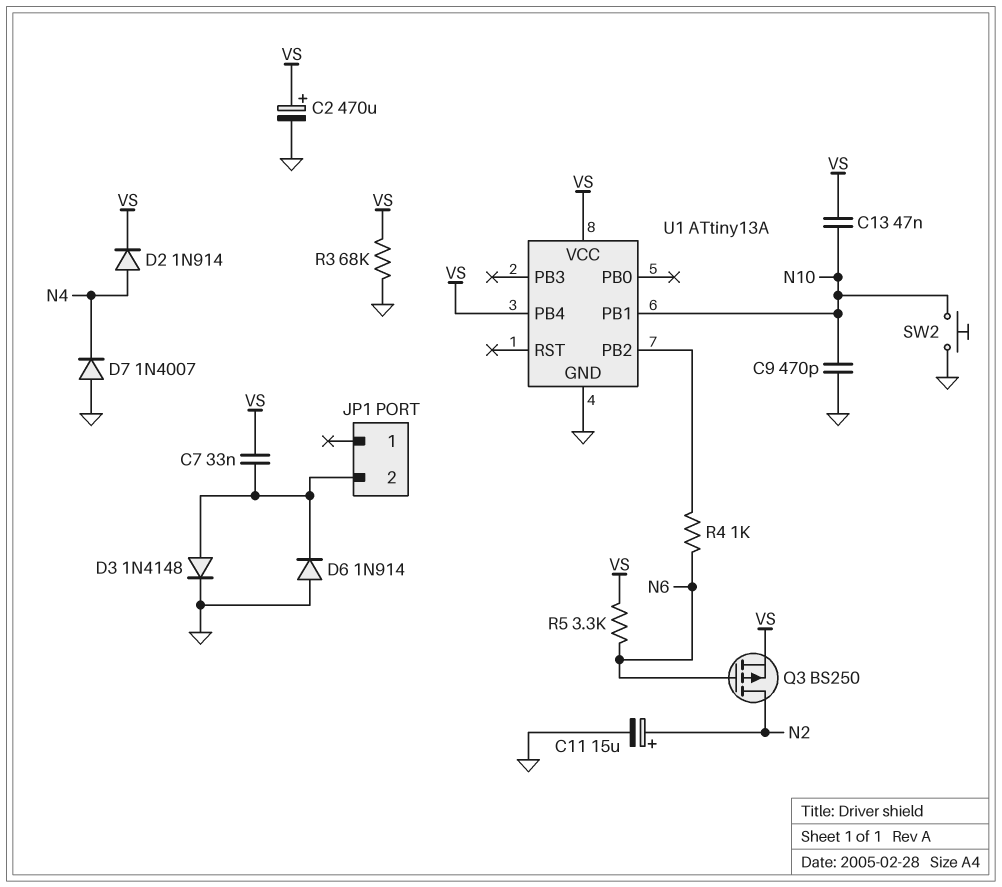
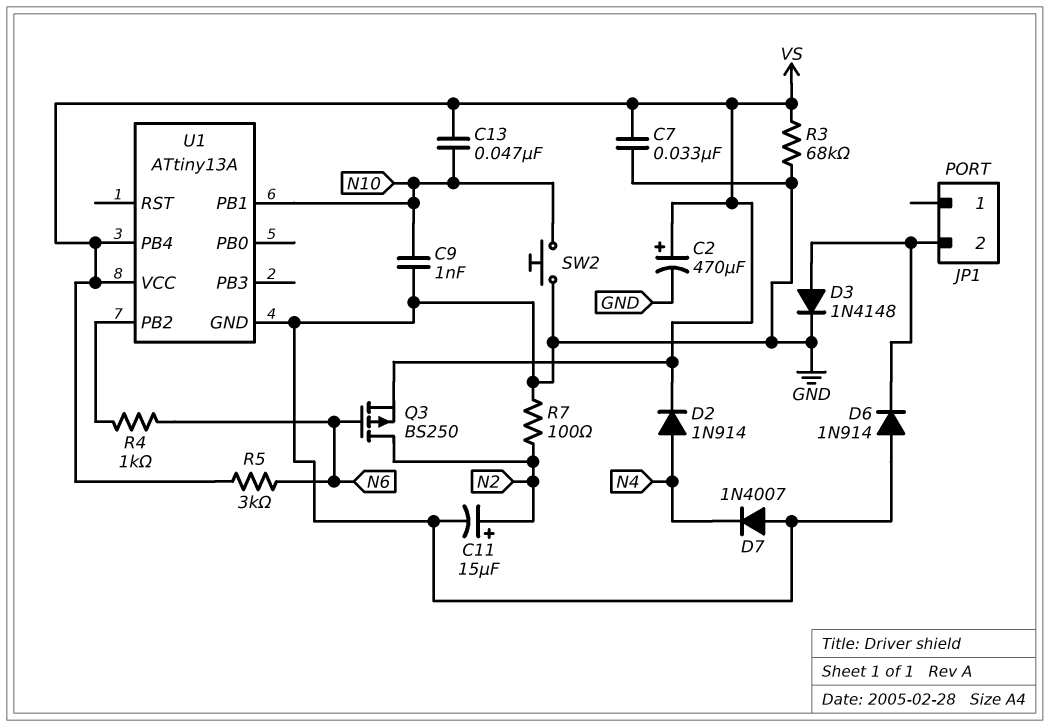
C7: 33nF (JP1/2, VS) -> 33nF (GND, VS)
C9: 470pF (GND, N10) -> 1nF (GND, N10)
R5: 3.3k (N6, VS) -> 3k (N6, VS)
R7: none -> 100 (GND, N2)

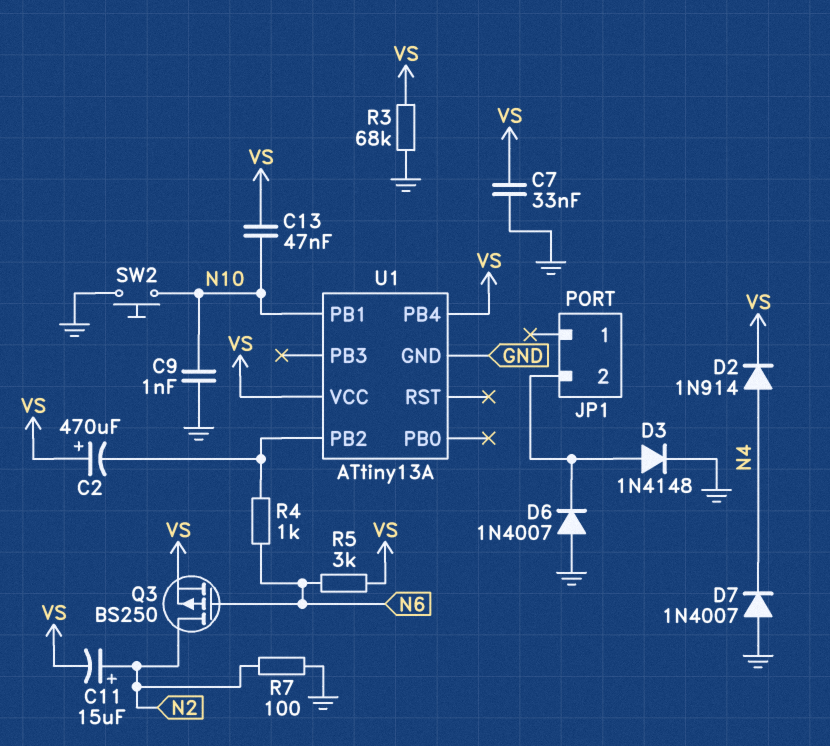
C2: 470uF (plus VS, minus GND) -> 470uF (plus VS, minus U1/PB2)
C11: 15uF (plus N2, minus GND) -> 15uF (plus N2, minus VS)
D6: diode 1N914 (A GND, K JP1/2) -> diode 1N4007 (A GND, K JP1/2)

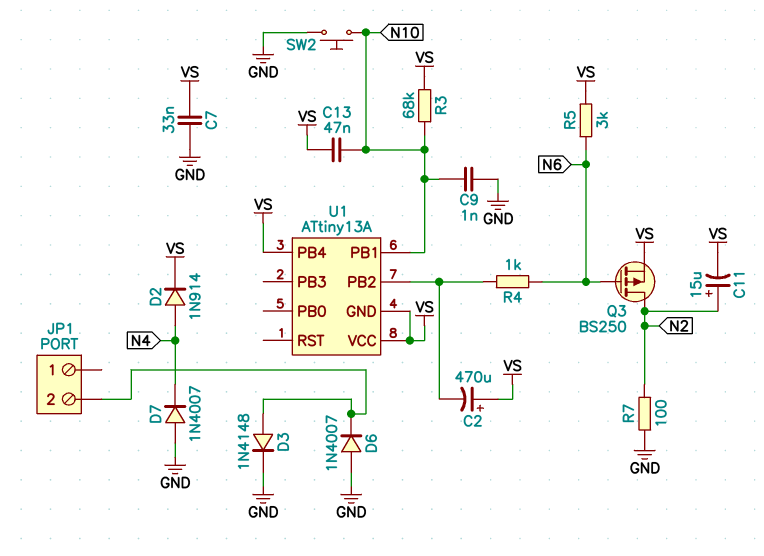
R3: 68k (GND, VS) -> 68k (N10, VS)
U1 pin GND: GND -> VS

